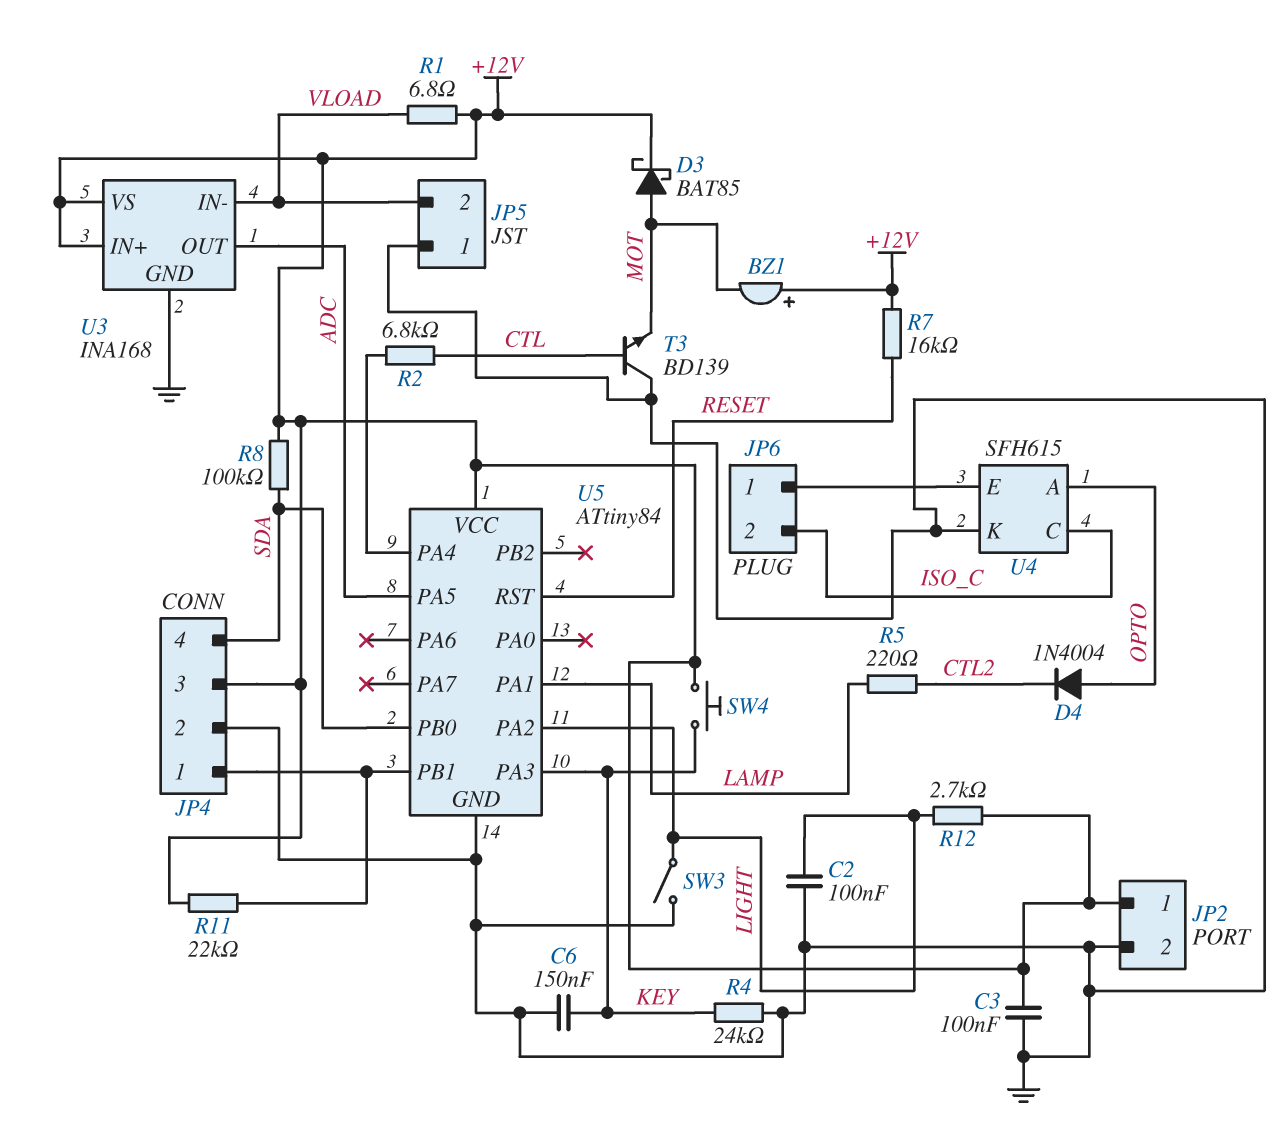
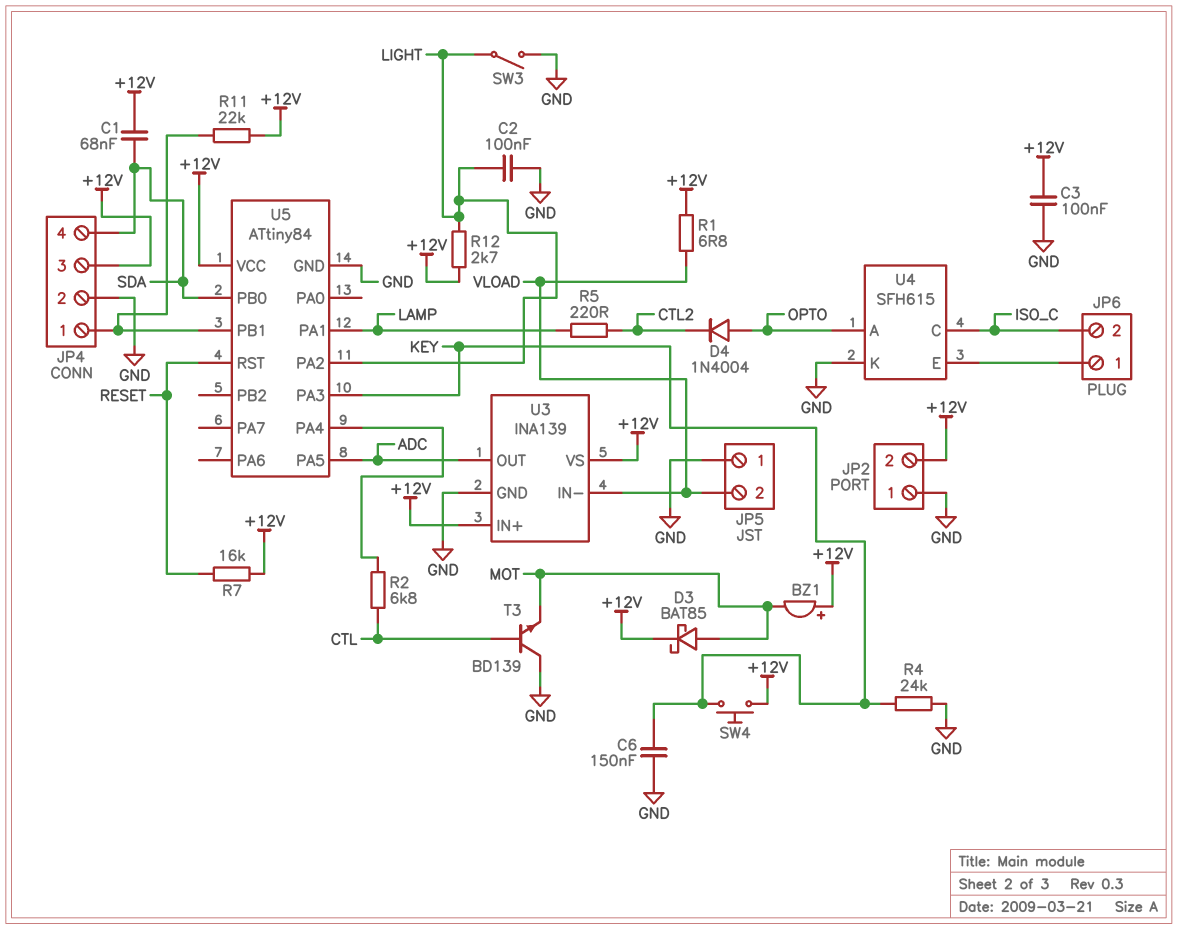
C1: none -> 68nF (+12V, SDA)
JP2 pin 1: +12V -> GND
JP2 pin 2: GND -> +12V
R8: 100k (+12V, SDA) -> none
U3: INA168 -> INA139

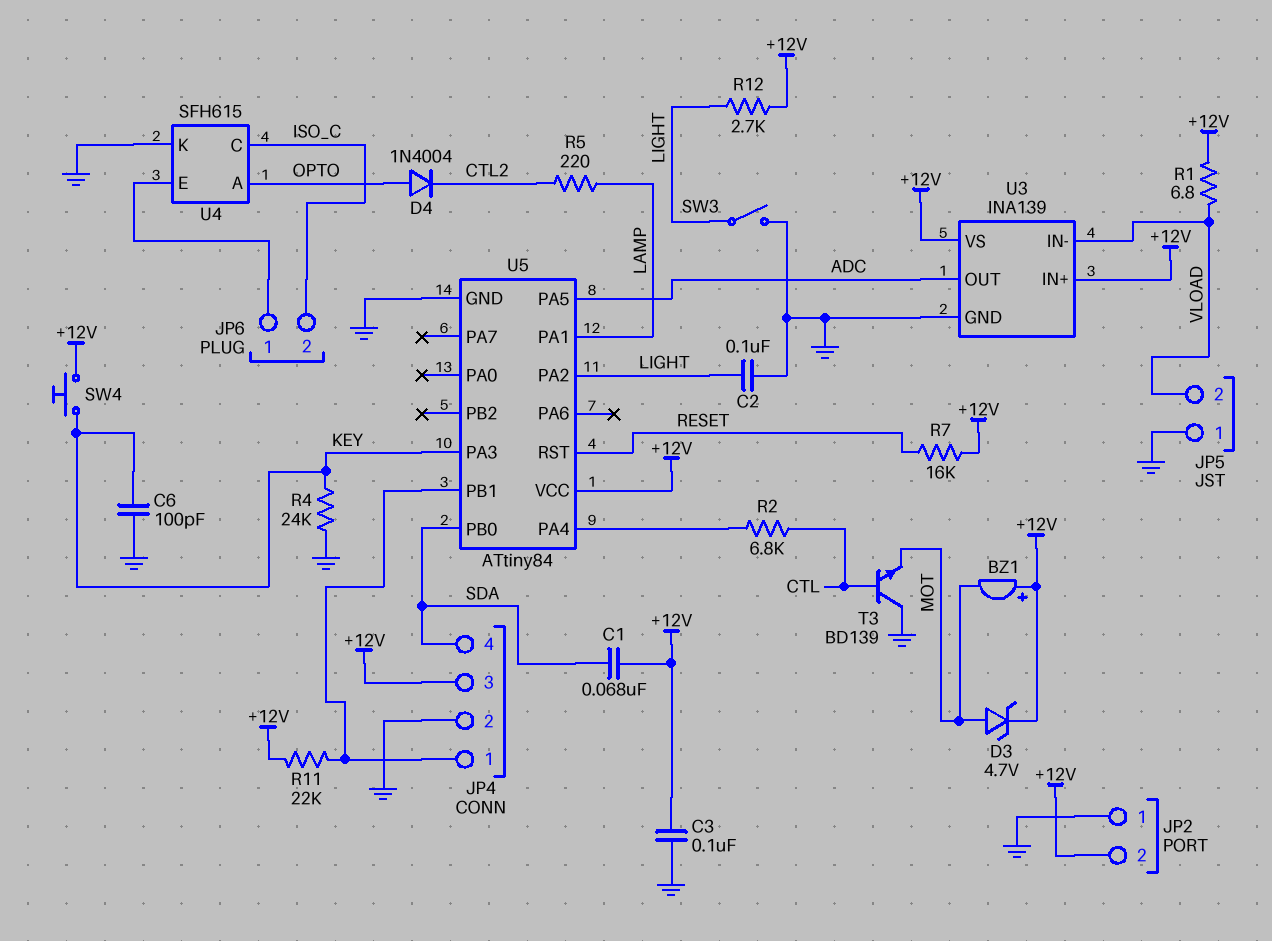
C6: 150nF (GND, KEY) -> 100pF (GND, KEY)
D3: schottky BAT85 (A MOT, K +12V) -> zener 4.7V (A MOT, K +12V)

